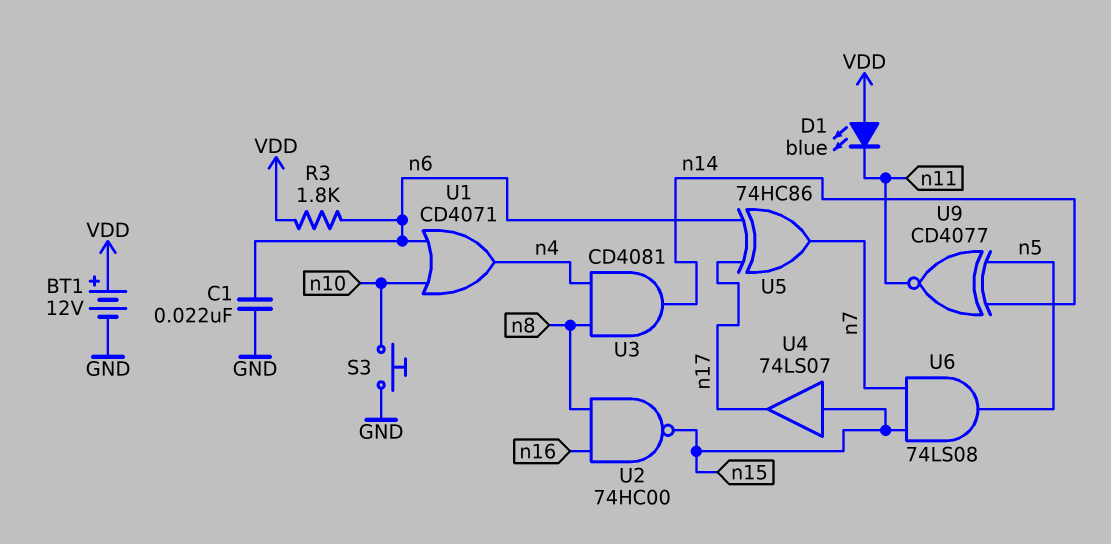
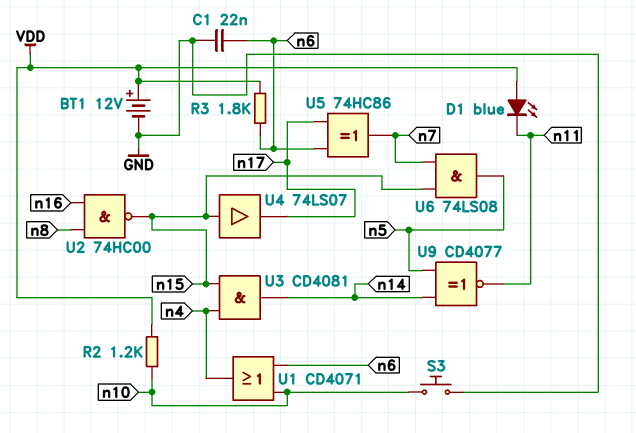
R2: none -> 1.2k (VDD, n10)
U3: AND CD4081 (in n4, in n8, out n14) -> AND CD4081 (in n4, in n15, out n14)

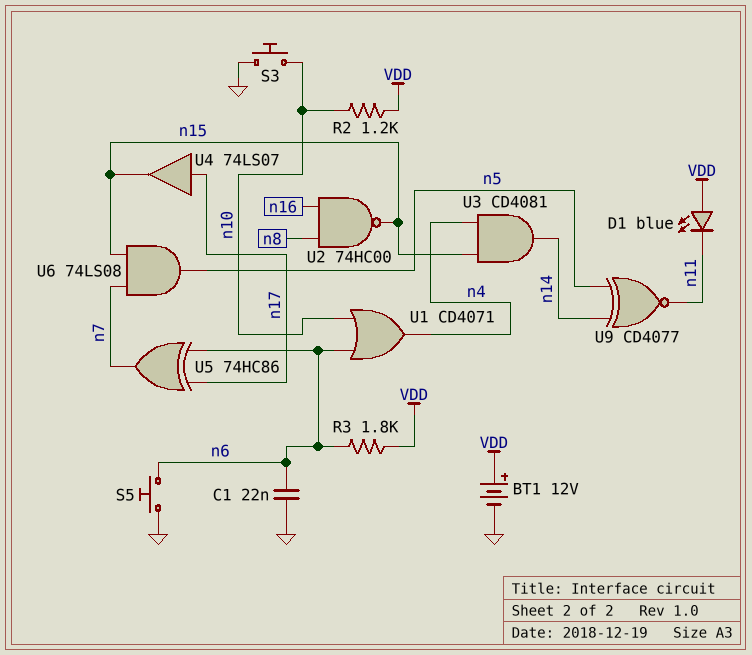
S5: none -> button (GND, n6)
U4: buffer 74LS07 (in n15, out n17) -> buffer 74LS07 (in n17, out n15)

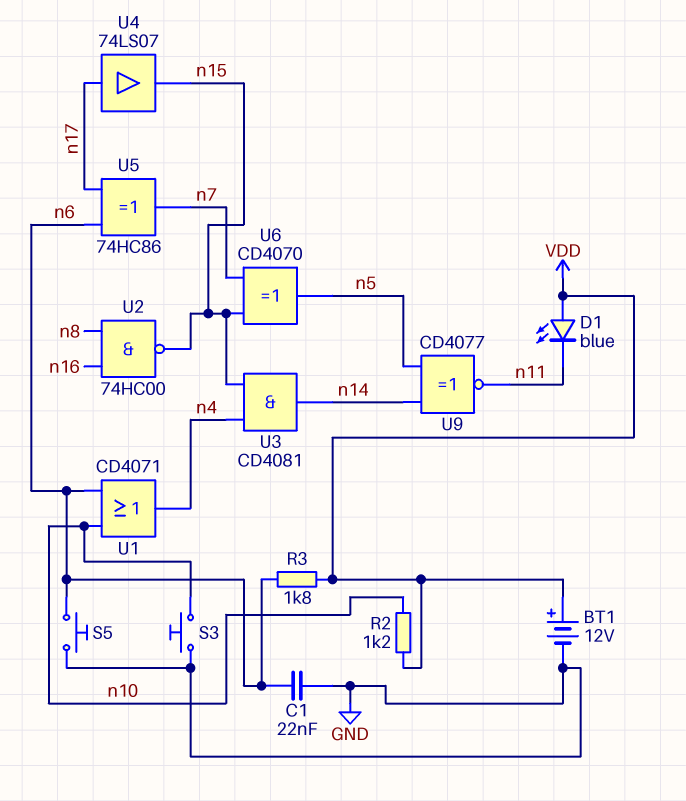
U6: AND 74LS08 (in n7, in n15, out n5) -> XOR CD4070 (in n7, in n15, out n5)

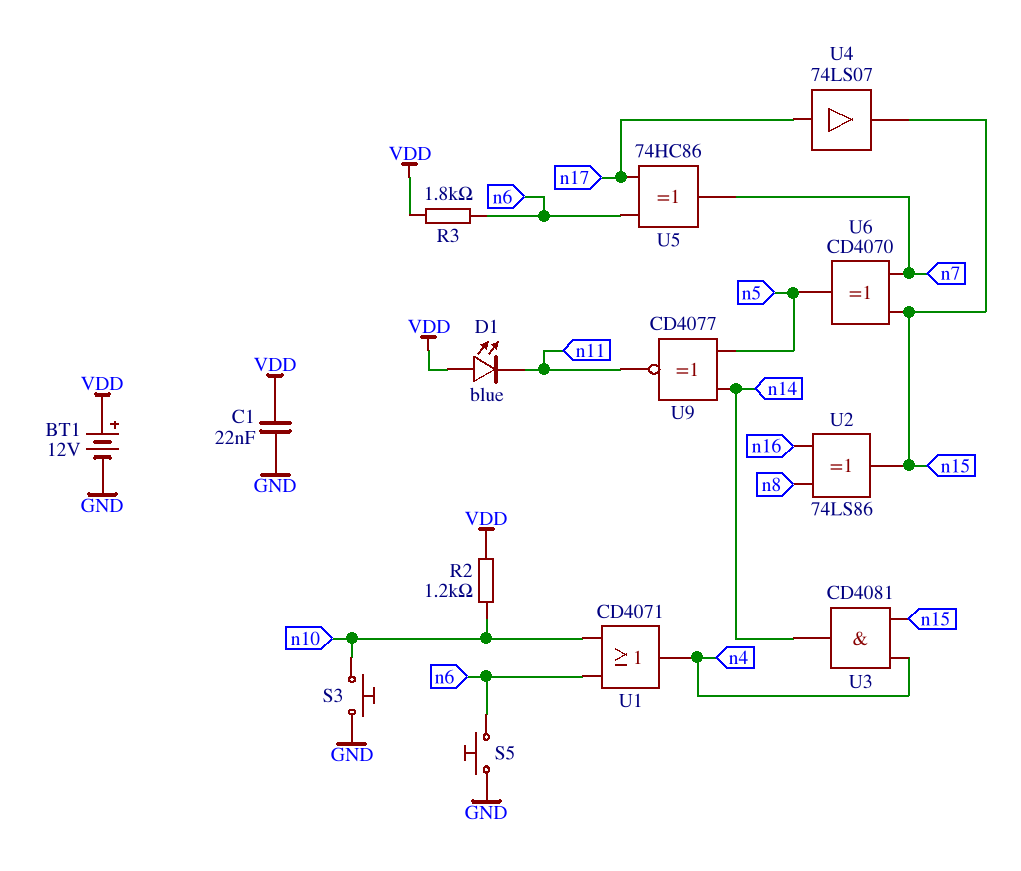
C1: 22nF (GND, n6) -> 22nF (GND, VDD)
U2: NAND 74HC00 (in n8, in n16, out n15) -> XOR 74LS86 (in n8, in n16, out n15)

